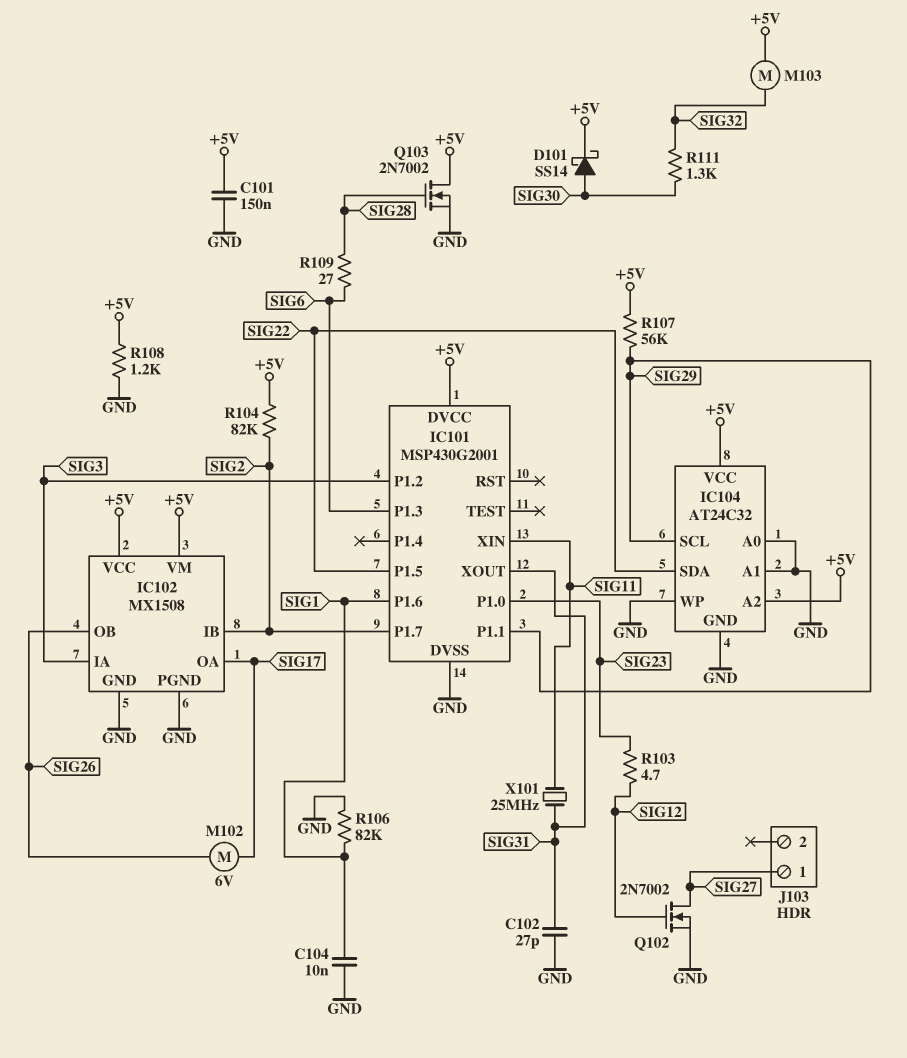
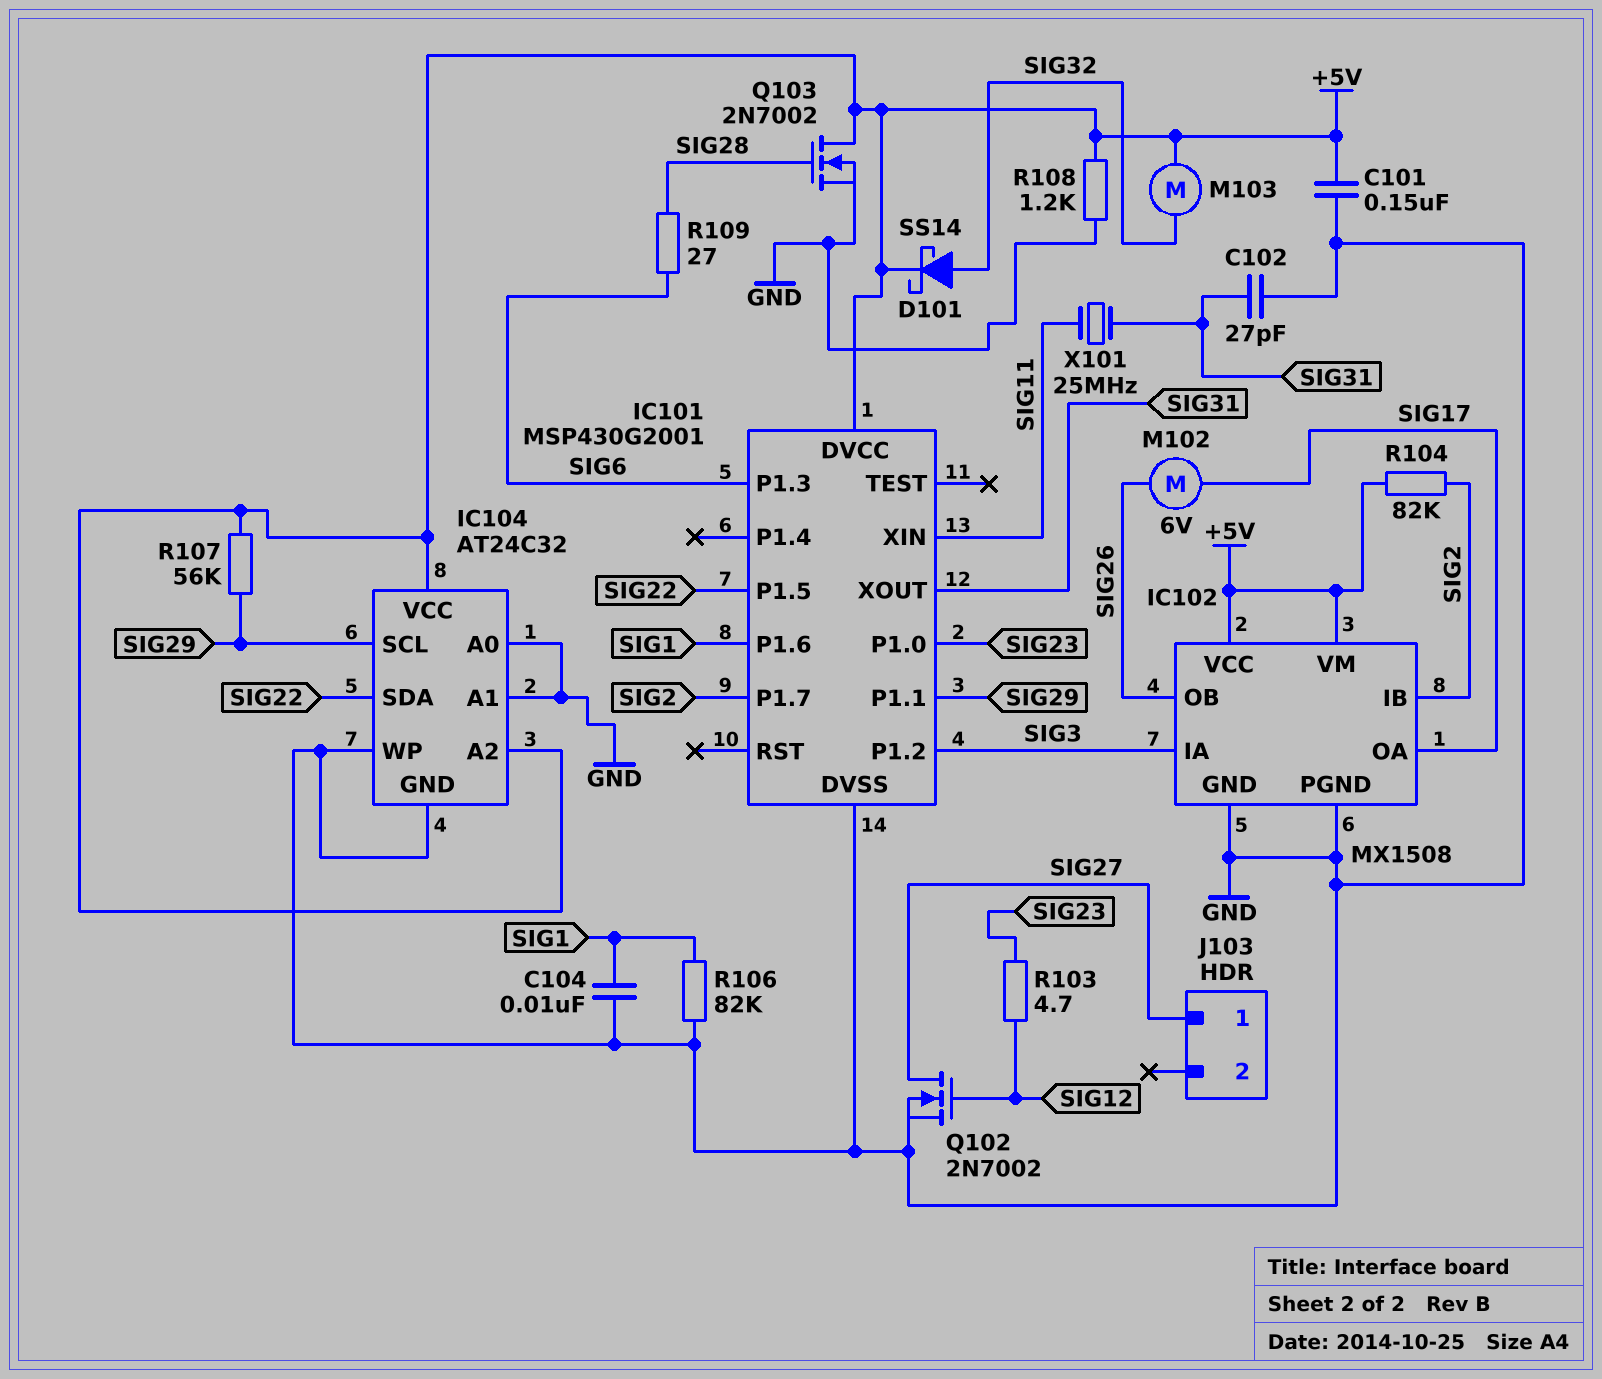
D101: schottky SS14 (A SIG30, K +5V) -> schottky SS14 (A SIG32, K +5V)
R111: 1.3k (SIG30, SIG32) -> none

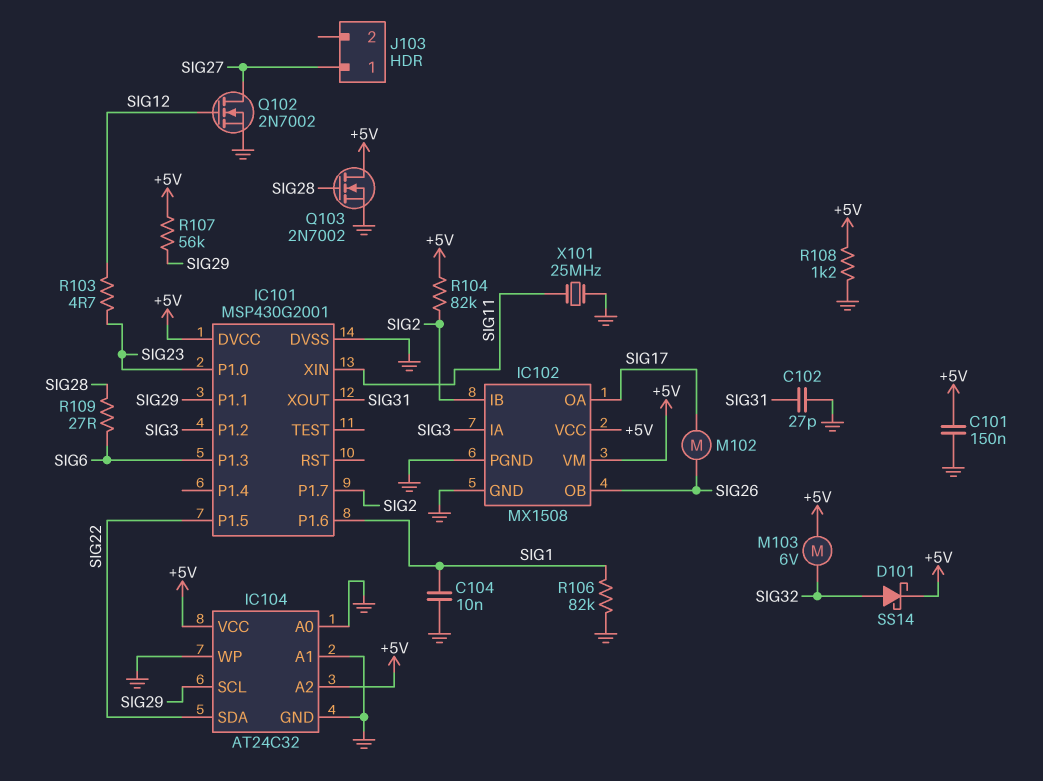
M102: motor 6V (SIG17, SIG26) -> motor (SIG17, SIG26)
M103: motor (+5V, SIG32) -> motor 6V (+5V, SIG32)
X101: 25MHz (SIG11, SIG31) -> 25MHz (GND, SIG11)

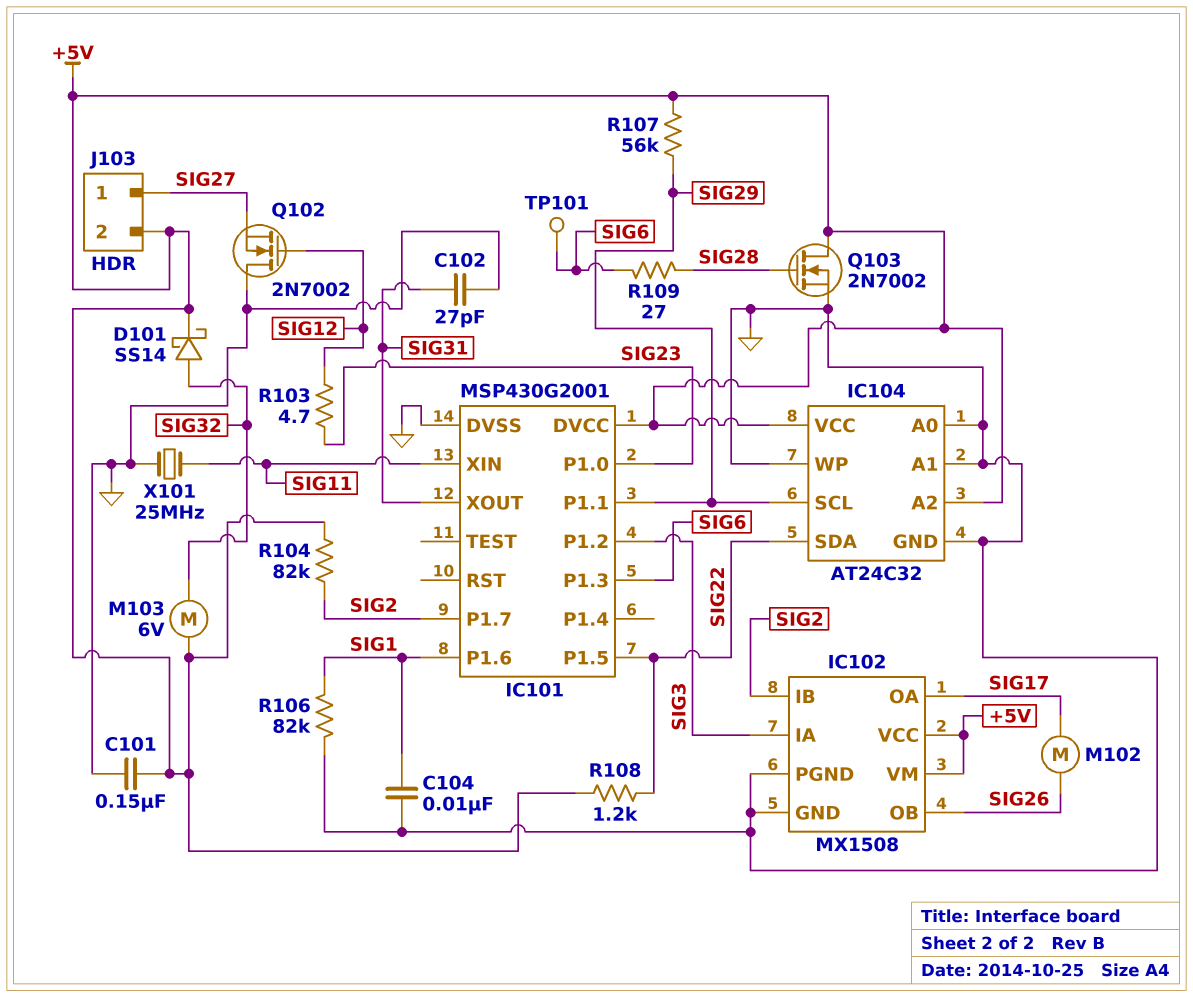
J103 pin 2: none -> +5V
Q102: NMOS 2N7002 (G SIG12, D SIG27, S GND) -> NMOS 2N7002 (G SIG12, D GND, S SIG27)
R108: 1.2k (+5V, GND) -> 1.2k (+5V, SIG22)
TP101: none -> test point (SIG6)

